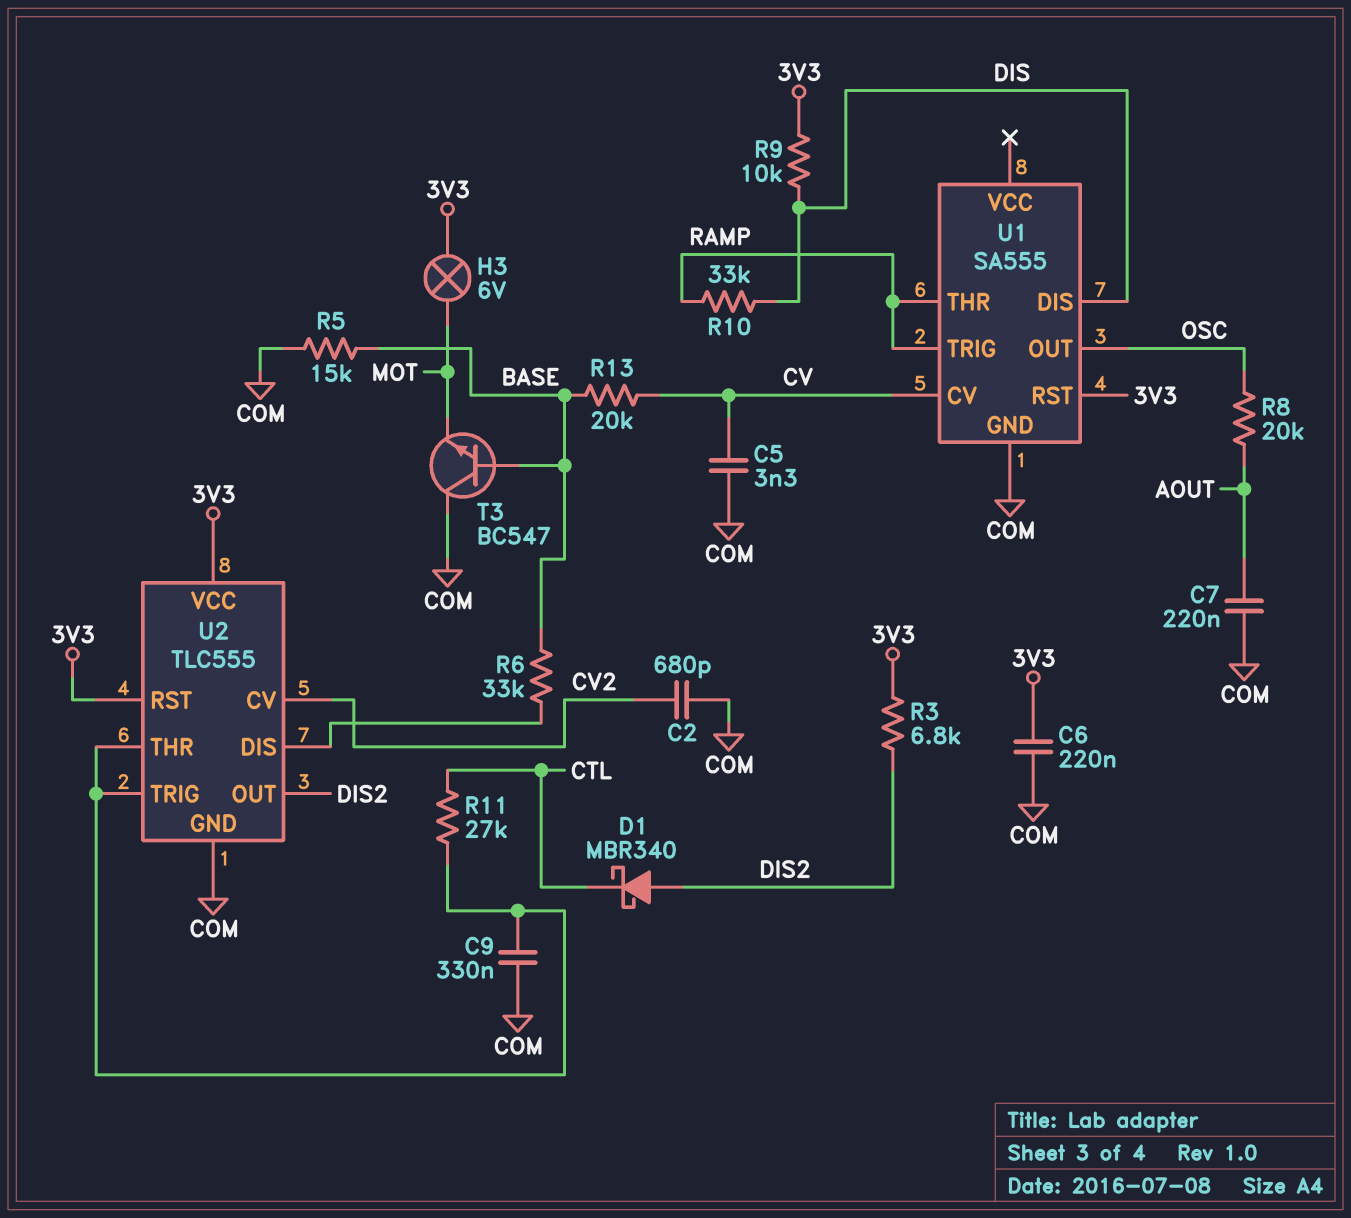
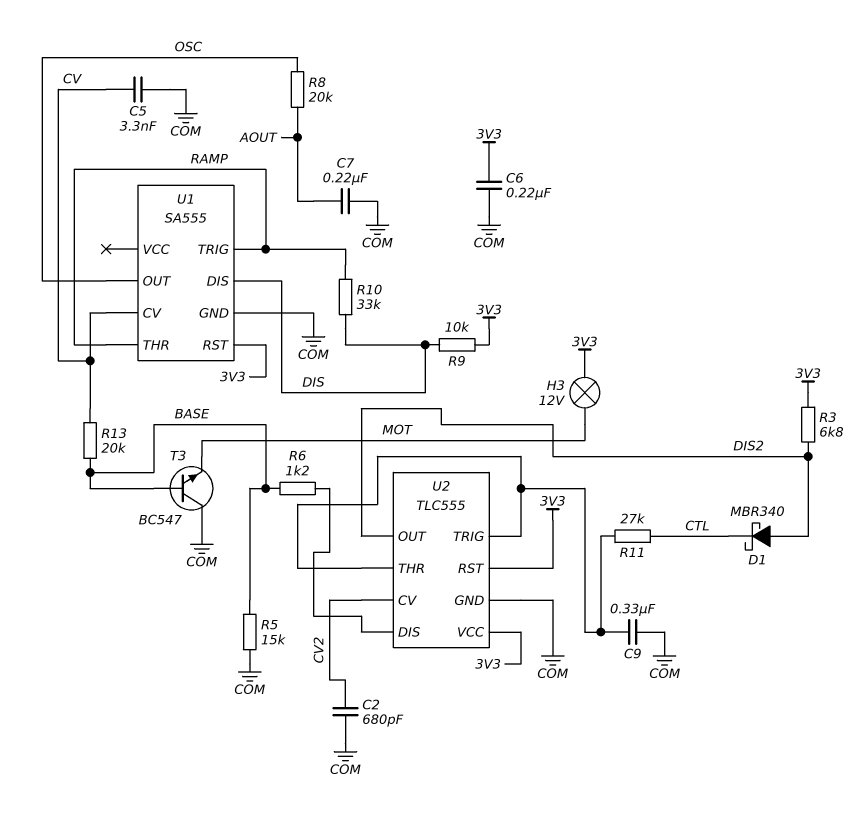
H3: lamp 6V (3V3, MOT) -> lamp 12V (3V3, MOT)
R6: 33k (BASE, U2/DIS) -> 1.2k (BASE, U2/DIS)

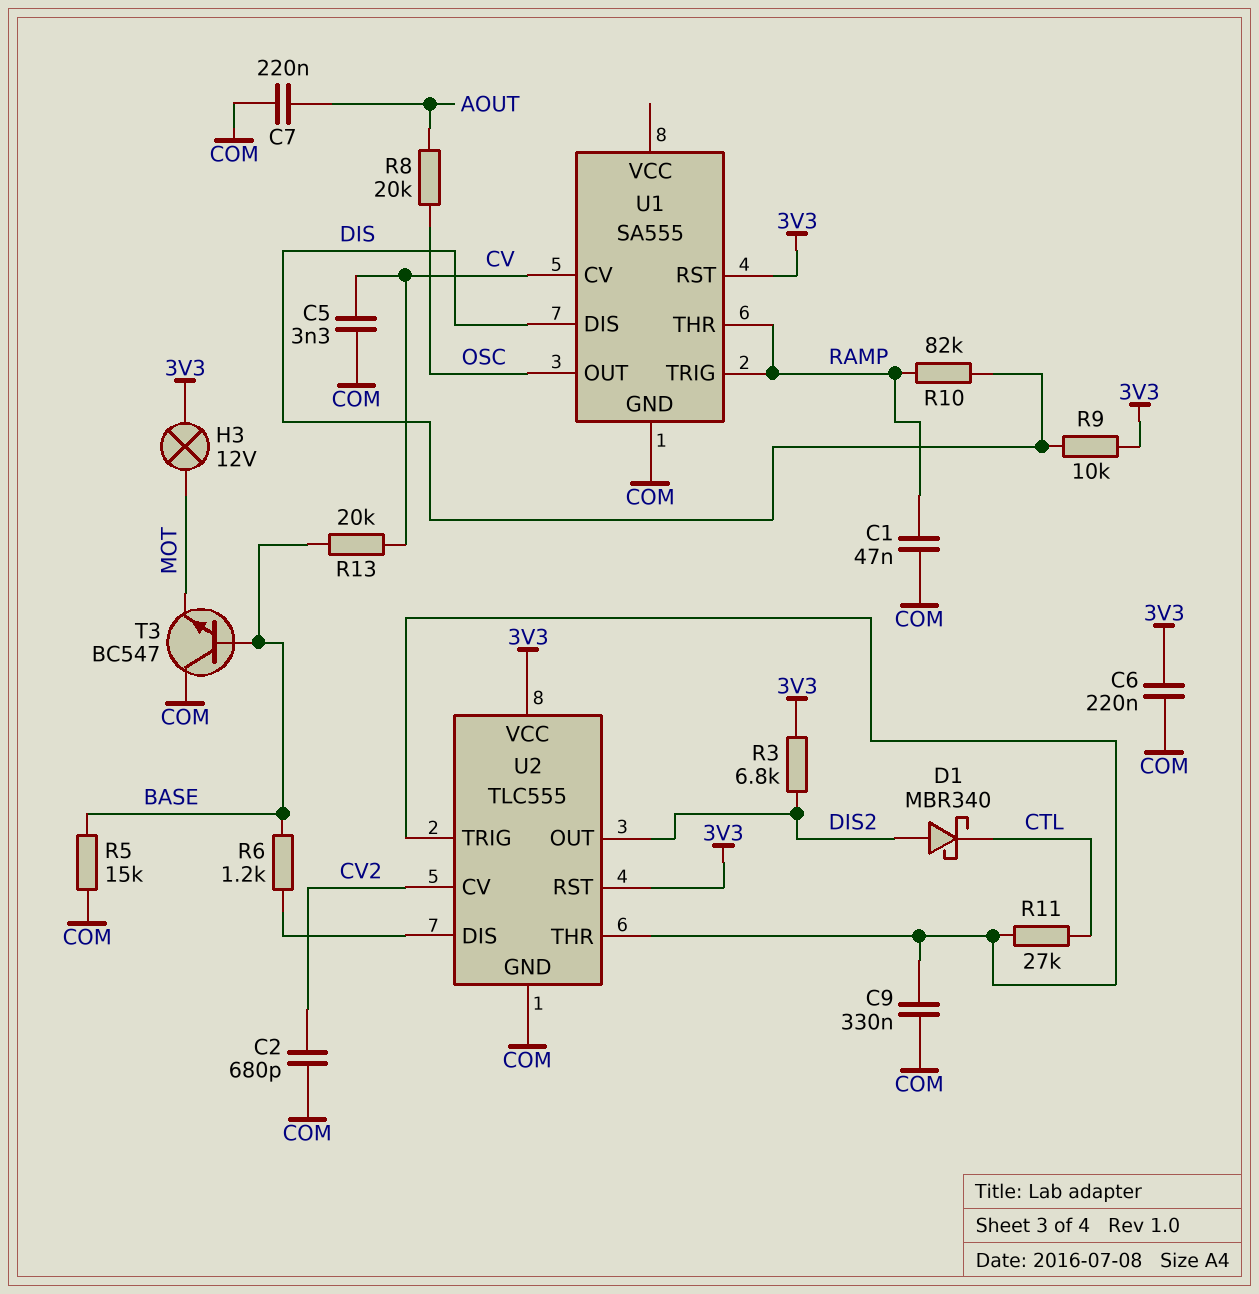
C1: none -> 47nF (COM, RAMP)
R10: 33k (DIS, RAMP) -> 82k (DIS, RAMP)

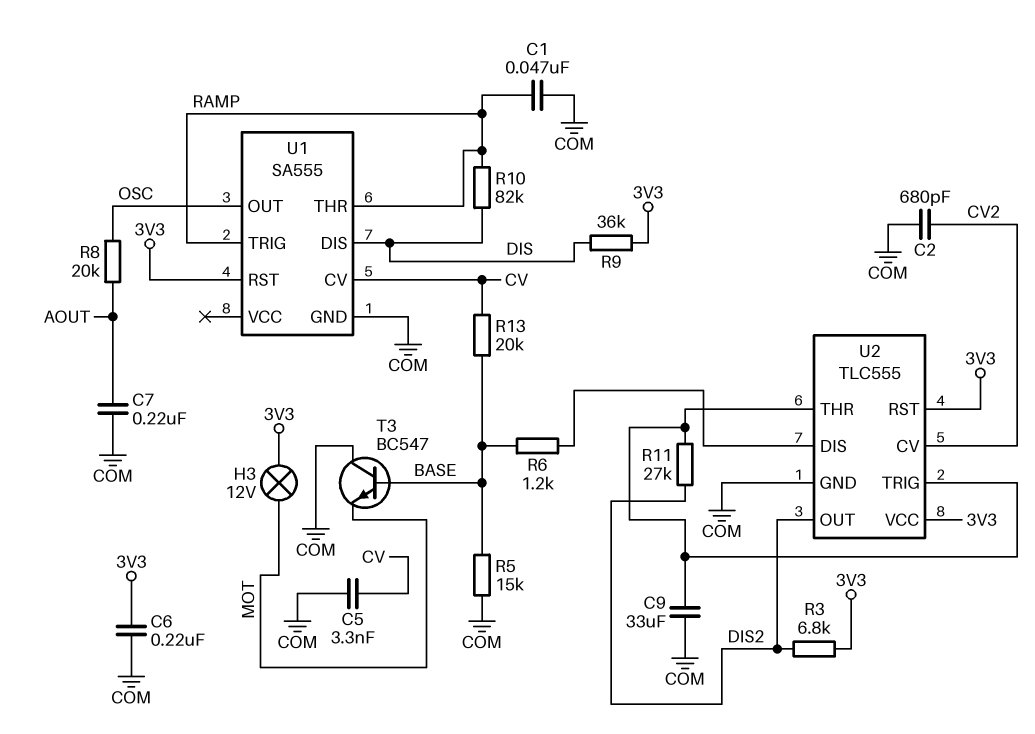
C9: 330nF (COM, U2/THR) -> 33uF (COM, U2/THR)
D1: schottky MBR340 (A DIS2, K CTL) -> none
R9: 10k (3V3, DIS) -> 36k (3V3, DIS)
R11: 27k (CTL, U2/THR) -> 27k (DIS2, U2/THR)

